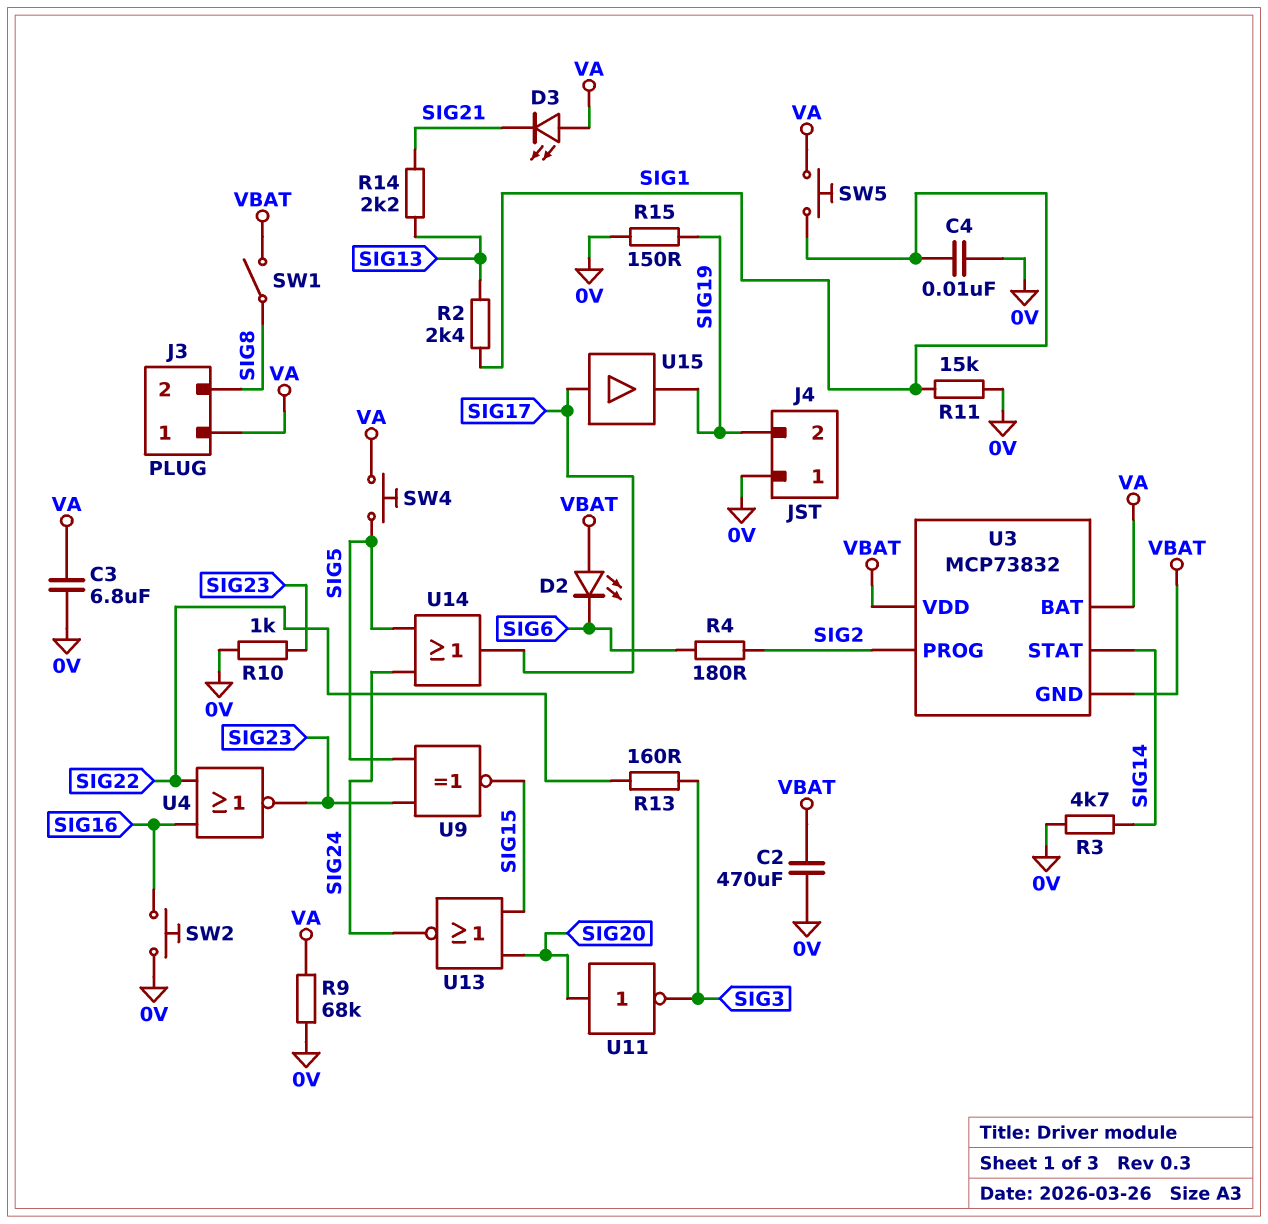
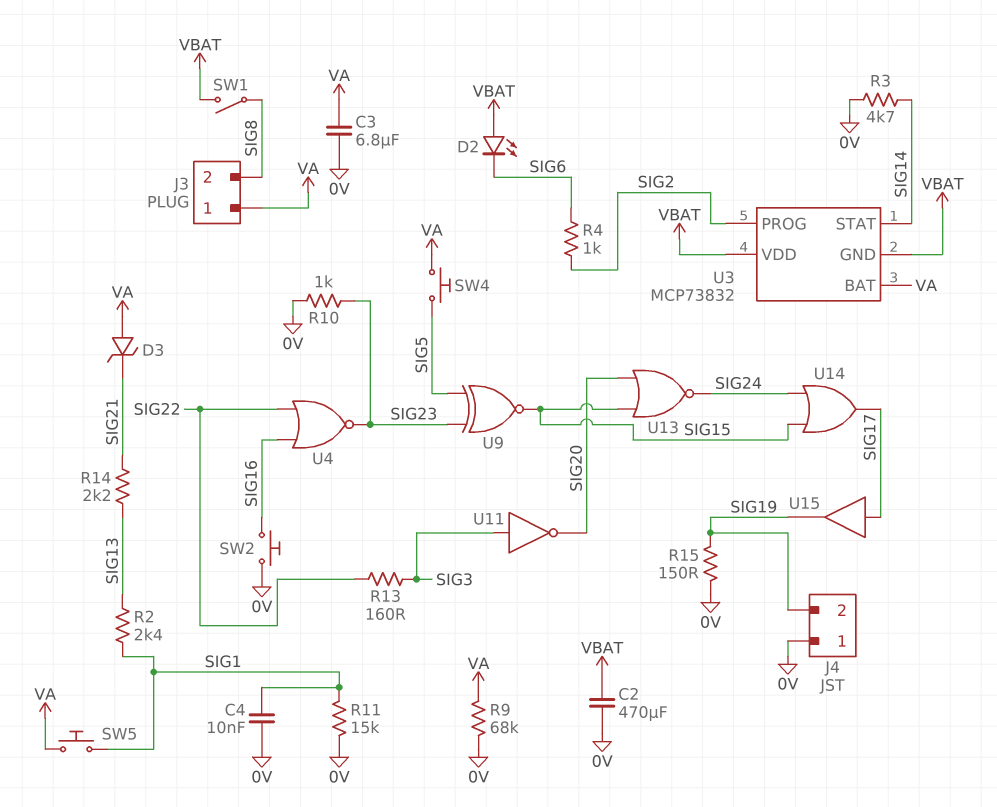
D3: LED (A VA, K SIG21) -> zener (A VA, K SIG21)
R4: 180 (SIG2, SIG6) -> 1k (SIG2, SIG6)
U11: NOT (in SIG20, out SIG3) -> NOT (in SIG3, out SIG20)
U14: OR (in SIG5, in SIG24, out SIG17) -> OR (in SIG15, in SIG24, out SIG17)

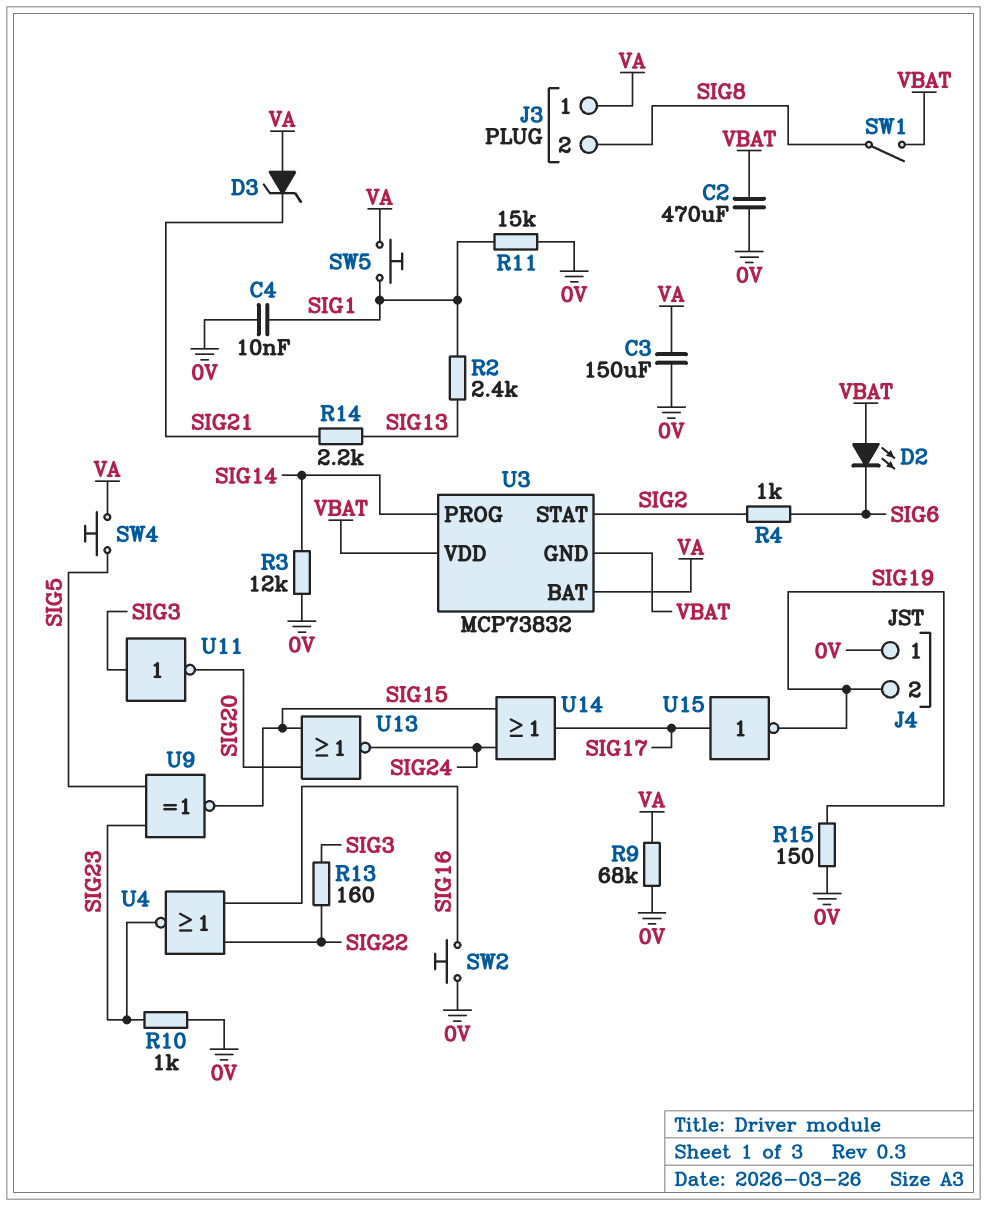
C3: 6.8uF (0V, VA) -> 150uF (0V, VA)
R3: 4.7k (0V, SIG14) -> 12k (0V, SIG14)
U3 pin PROG: SIG2 -> SIG14
U3 pin STAT: SIG14 -> SIG2
U15: buffer (in SIG17, out SIG19) -> NOT (in SIG17, out SIG19)

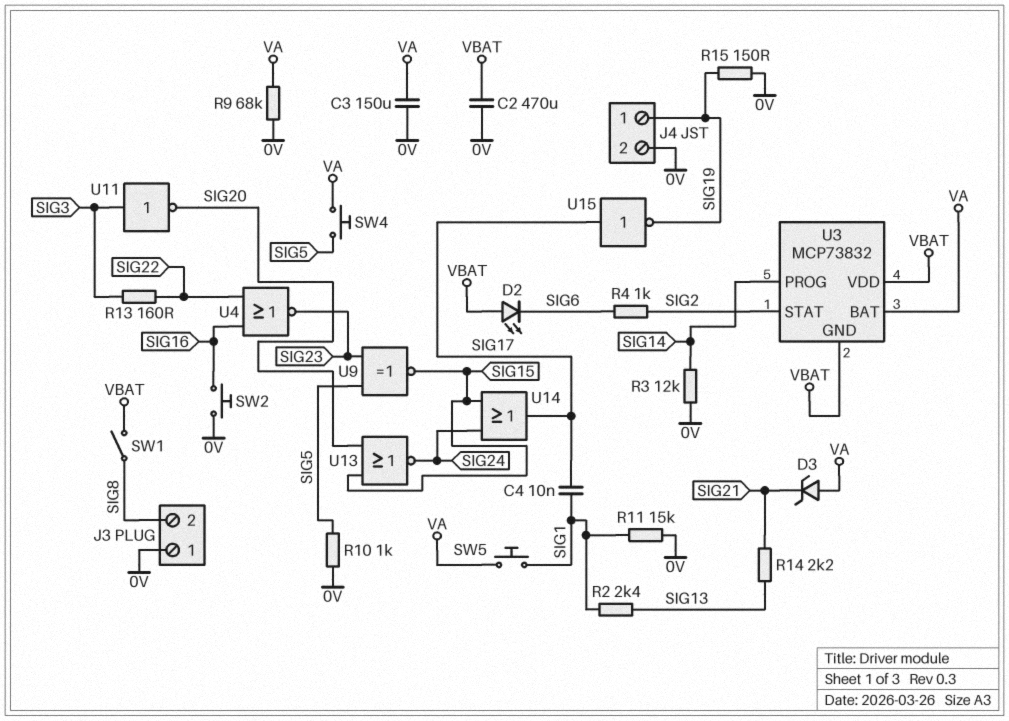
C4: 10nF (0V, SIG1) -> 10nF (SIG1, SIG17)
J3 pin 1: VA -> 0V
J4 pin 1: 0V -> SIG19
J4 pin 2: SIG19 -> 0V
R10: 1k (0V, SIG23) -> 1k (0V, SIG5)

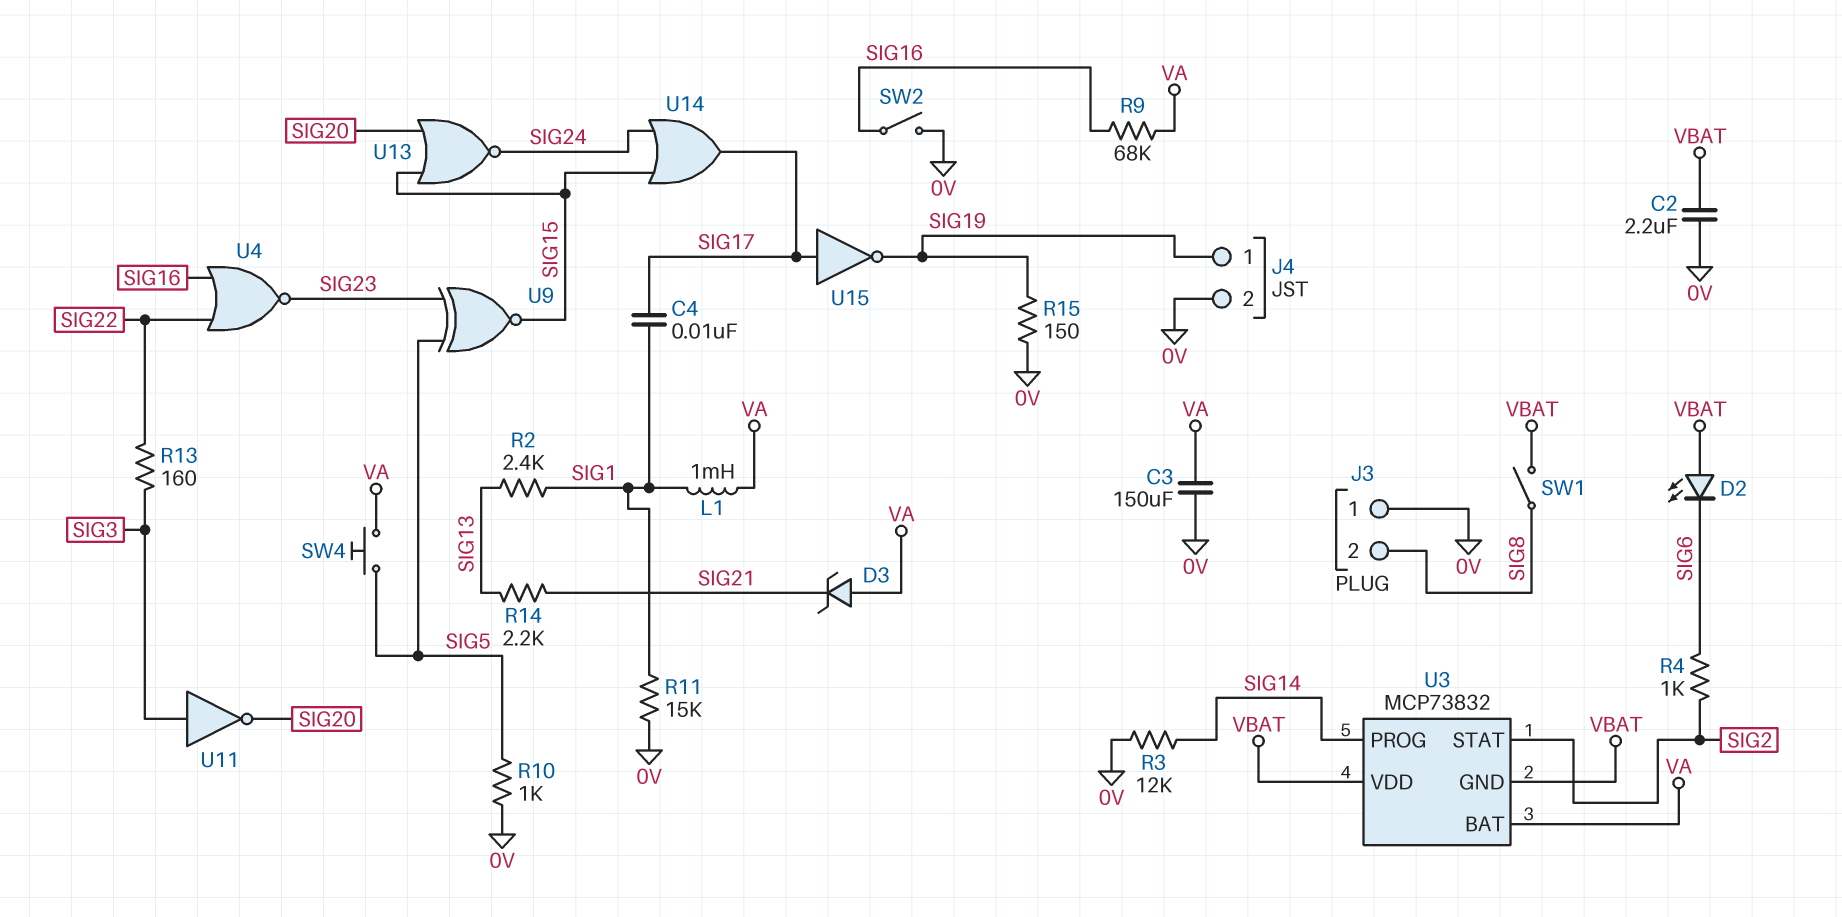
C2: 470uF (0V, VBAT) -> 2.2uF (0V, VBAT)
L1: none -> 1mH (SIG1, VA)
R9: 68k (0V, VA) -> 68k (SIG16, VA)
SW2: button (0V, SIG16) -> switch (0V, SIG16)
SW5: button (SIG1, VA) -> none

